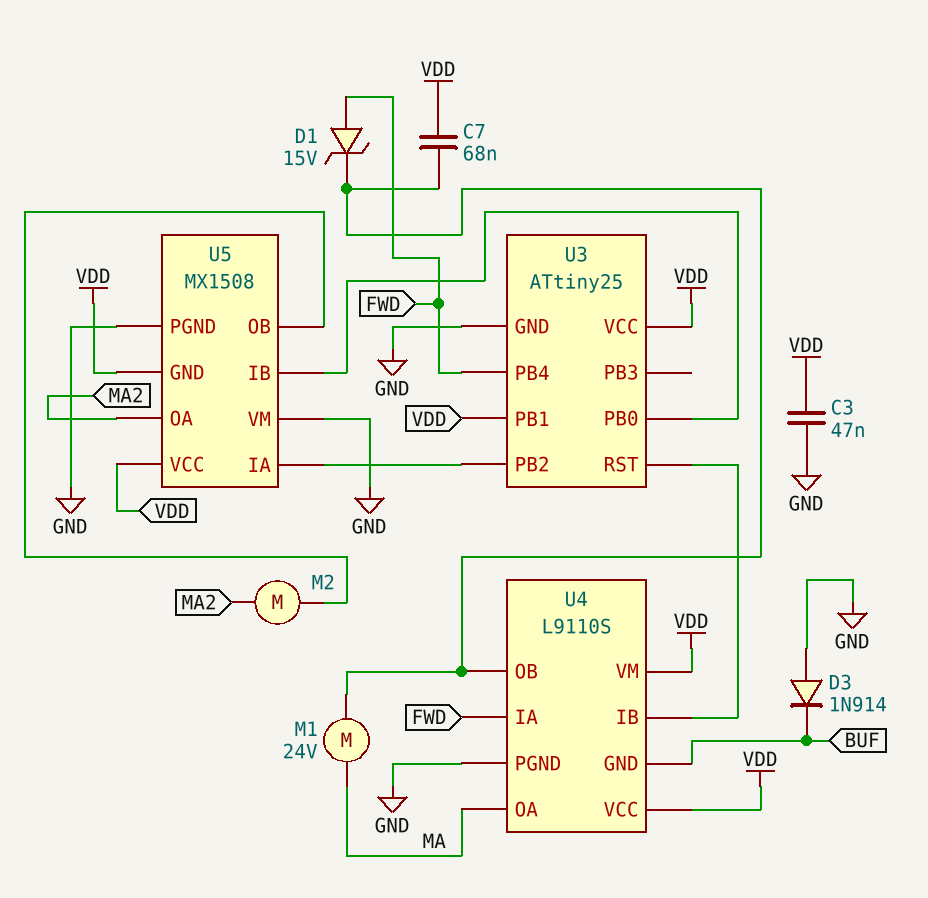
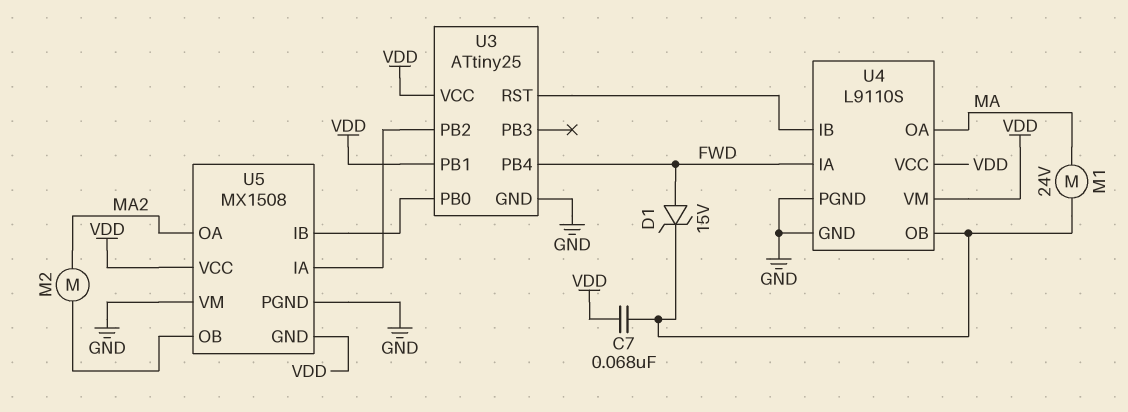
C3: 47nF (GND, VDD) -> none
D3: diode 1N914 (A GND, K BUF) -> none
U4 pin GND: BUF -> GND

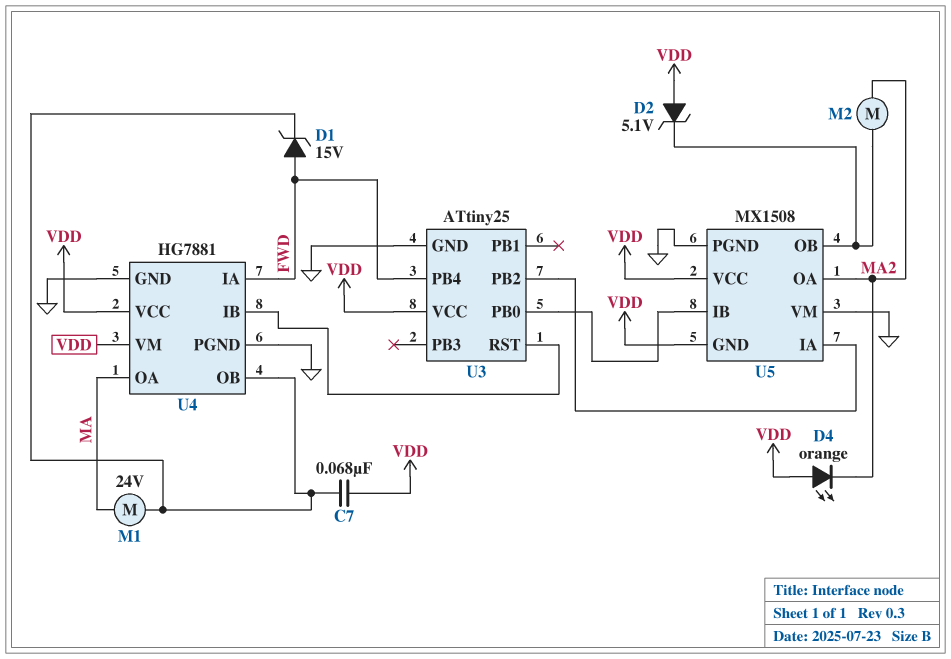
D2: none -> zener 5.1V (A VDD, K U5/OB)
D4: none -> LED orange (A VDD, K MA2)
U3 pin PB1: VDD -> none
U4: L9110S -> HG7881

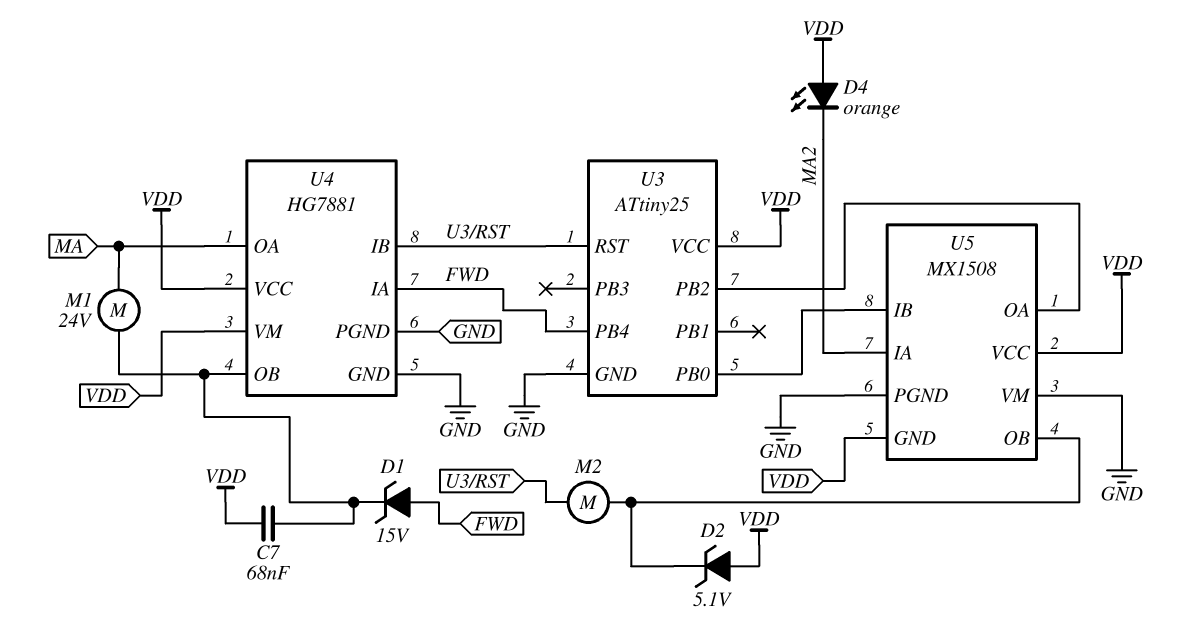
M2: motor (MA2, U5/OB) -> motor (U3/RST, U5/OB)
U5 pin IA: U3/PB2 -> MA2
U5 pin OA: MA2 -> U3/PB2

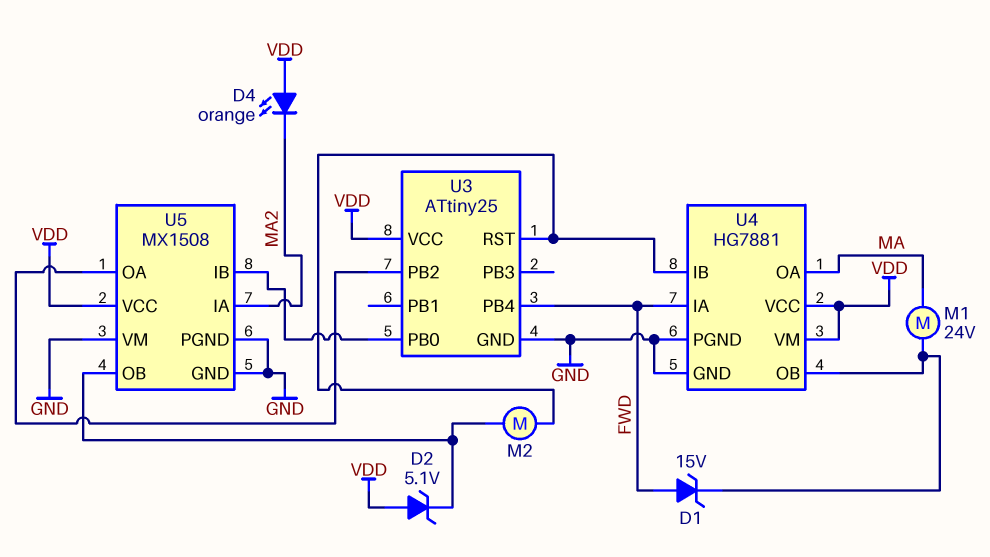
C7: 68nF (U4/OB, VDD) -> none
U5 pin GND: VDD -> GND

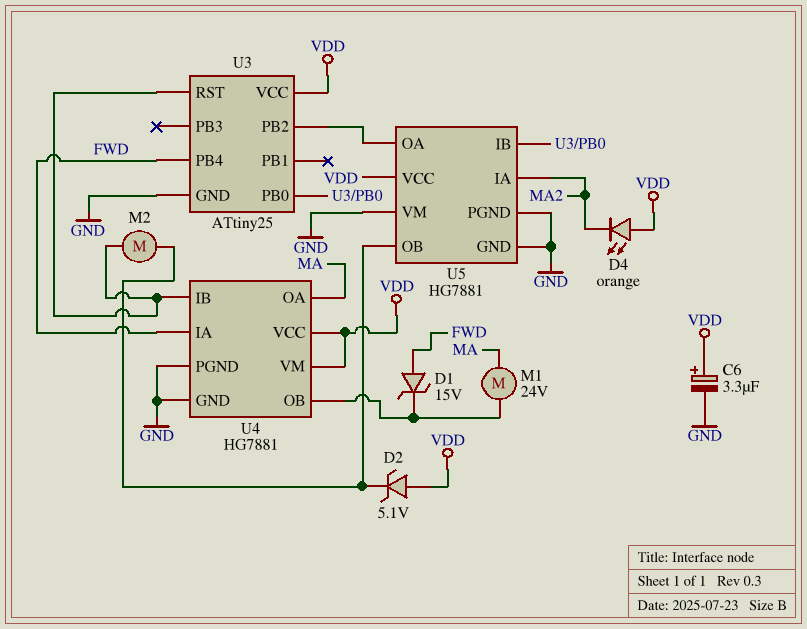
C6: none -> 3.3uF (plus VDD, minus GND)
U5: MX1508 -> HG7881

